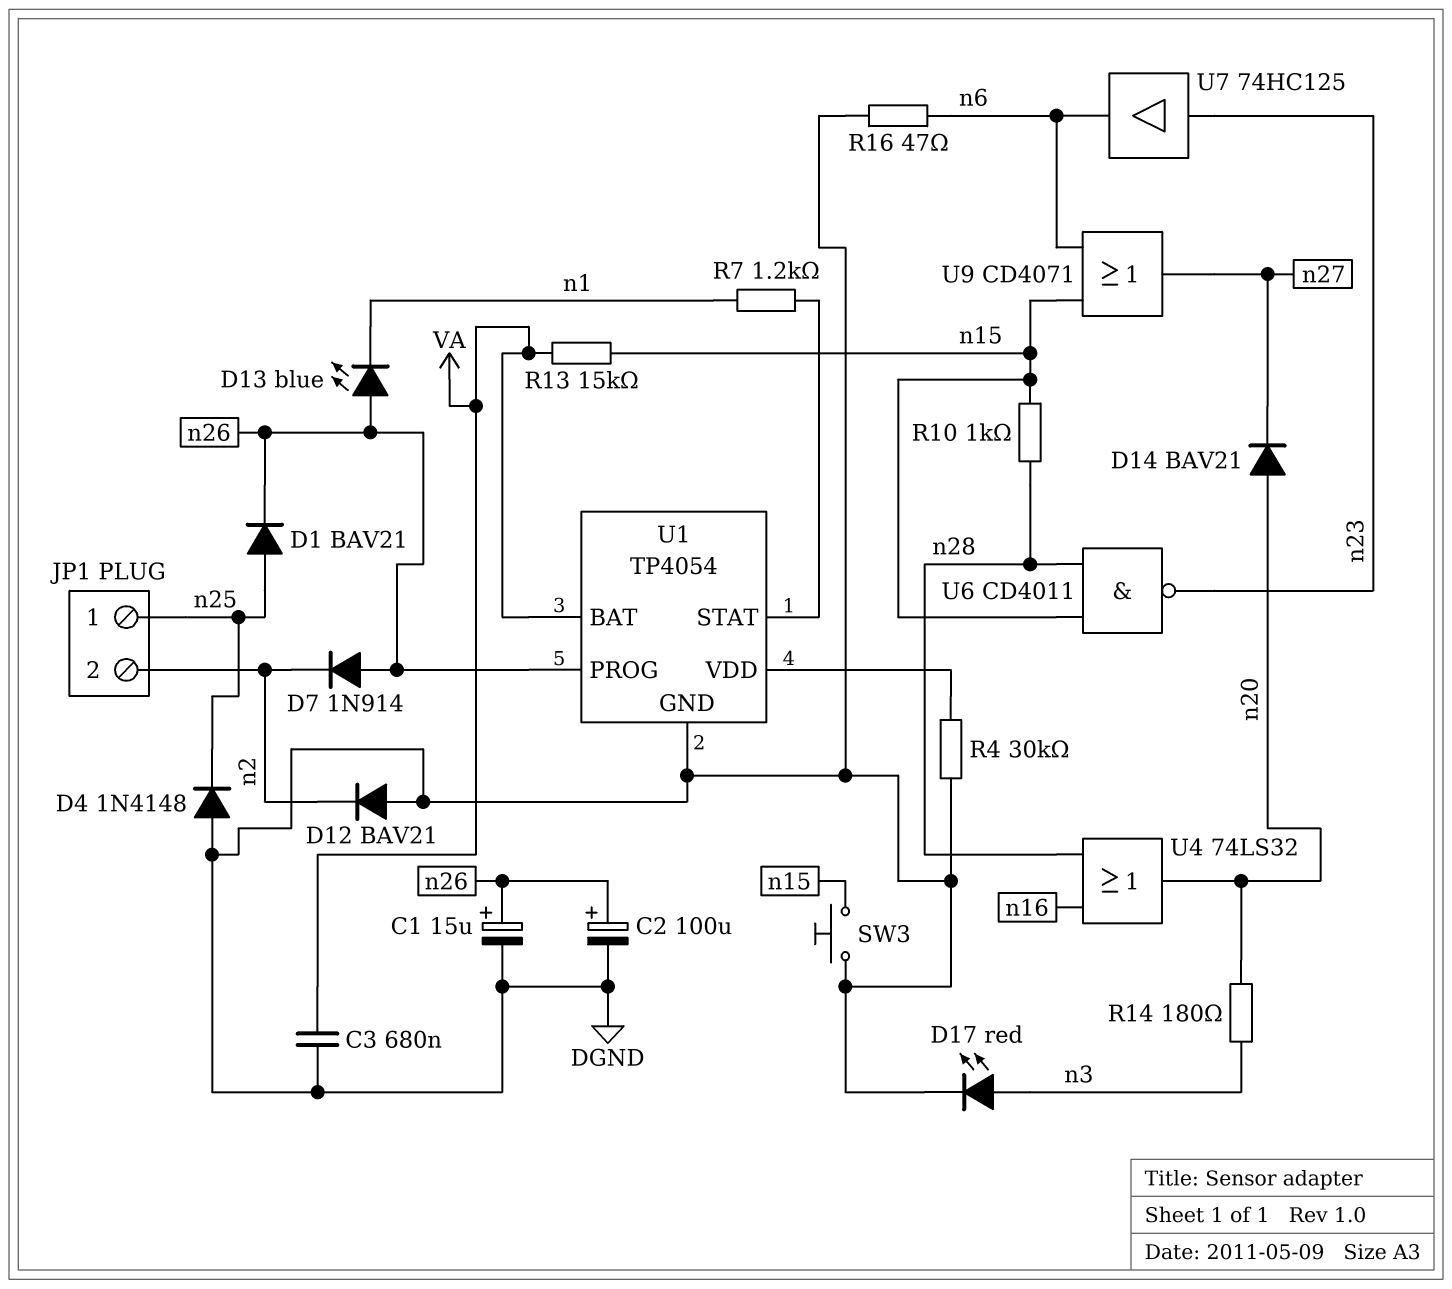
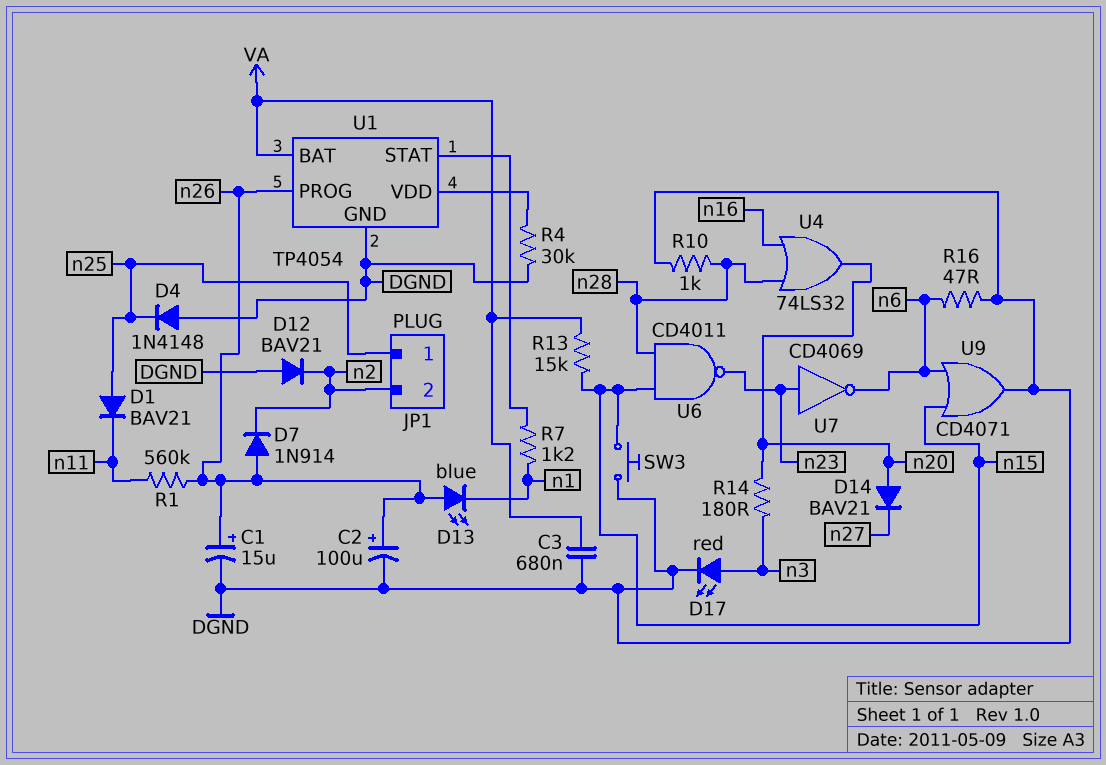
D1: diode BAV21 (A n25, K n26) -> diode BAV21 (A n25, K n11)
R1: none -> 560k (n11, n26)
R10: 1k (n15, n28) -> 1k (DGND, n28)
U7: buffer 74HC125 (in n23, out n6) -> NOT CD4069 (in n23, out n6)
U9: OR CD4071 (in n6, in n15, out n27) -> OR CD4071 (in n6, in n15, out DGND)

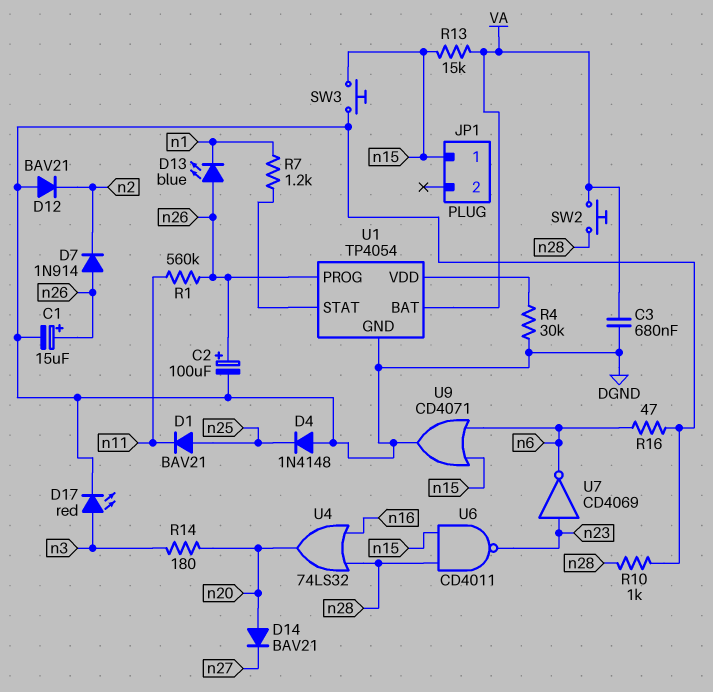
JP1 pin 1: n25 -> n15
JP1 pin 2: n2 -> none
SW2: none -> button (VA, n28)

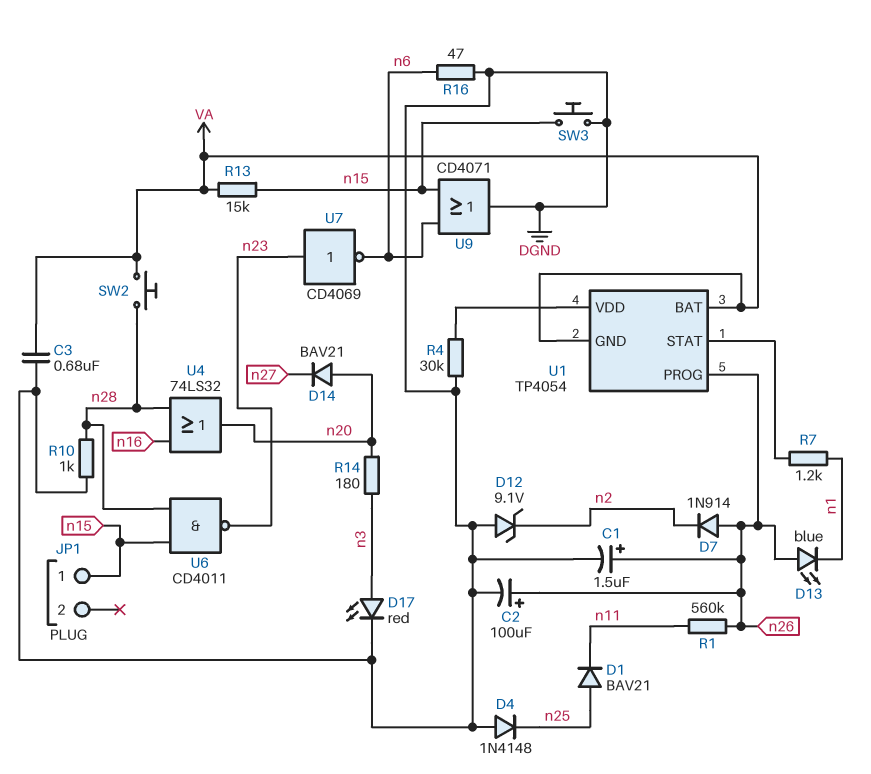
C1: 15uF (plus n26, minus DGND) -> 1.5uF (plus n26, minus DGND)
D12: diode BAV21 (A DGND, K n2) -> zener 9.1V (A DGND, K n2)
U1 pin GND: DGND -> VA

